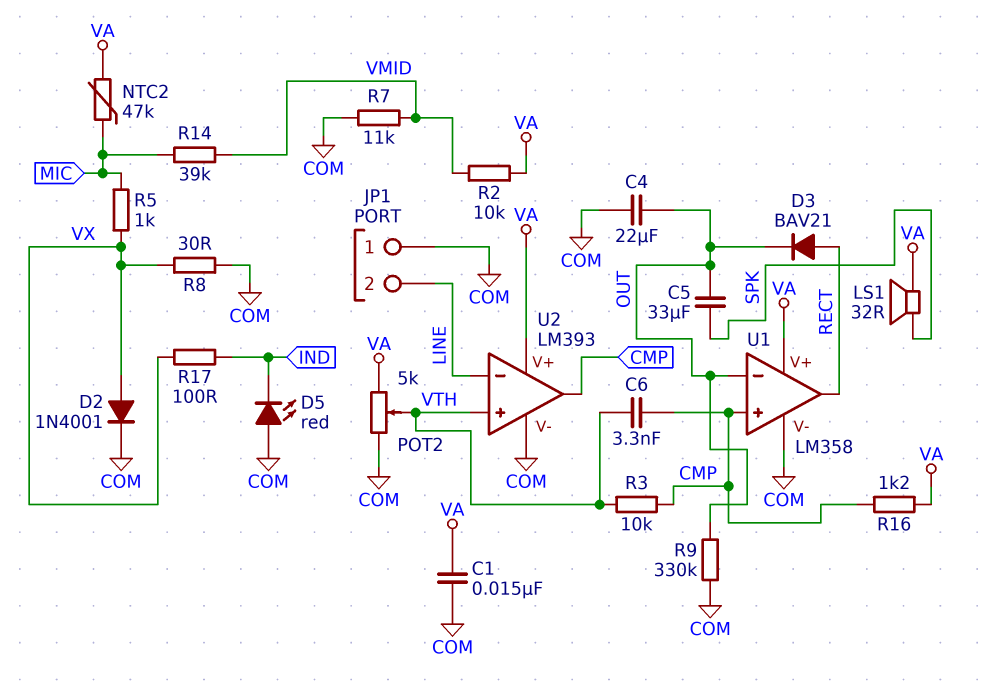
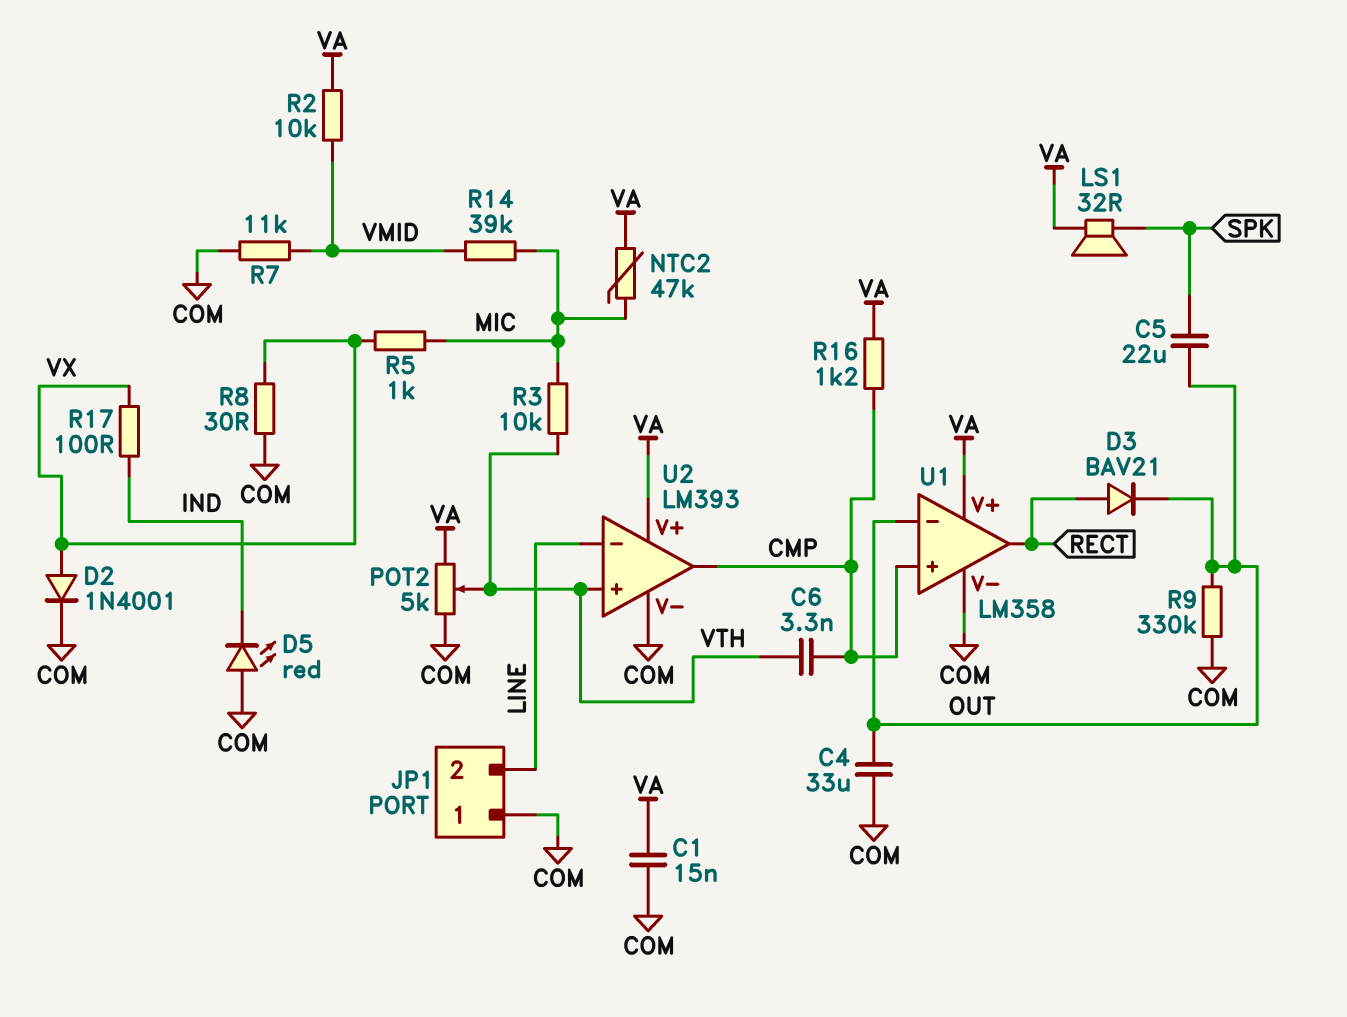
C4: 22uF (COM, OUT) -> 33uF (COM, OUT)
C5: 33uF (OUT, SPK) -> 22uF (OUT, SPK)
R3: 10k (CMP, VTH) -> 10k (MIC, VTH)

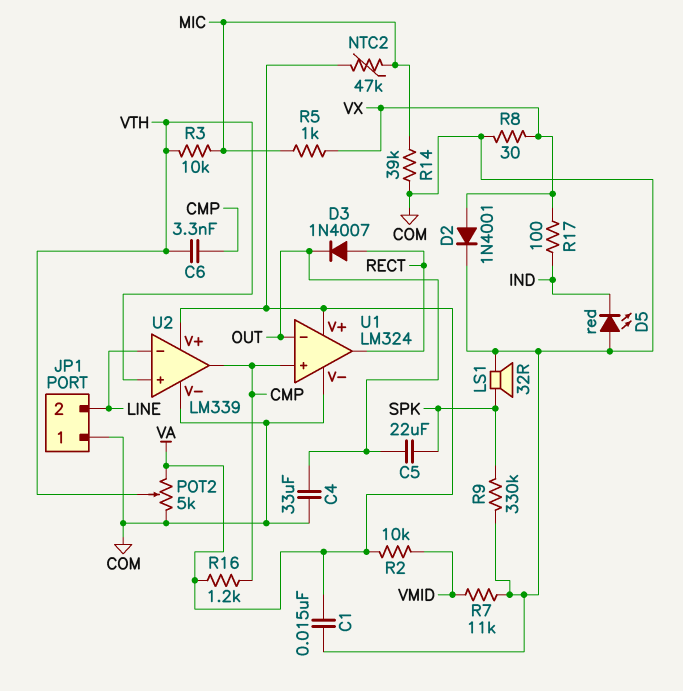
D3: diode BAV21 (A RECT, K OUT) -> diode 1N4007 (A RECT, K OUT)
LS1: speaker 32R (SPK, VA) -> speaker 32R (COM, SPK)
R9: 330k (COM, OUT) -> 330k (COM, SPK)
R14: 39k (MIC, VMID) -> 39k (COM, MIC)
U1: LM358 -> LM324
U2: LM393 -> LM339

